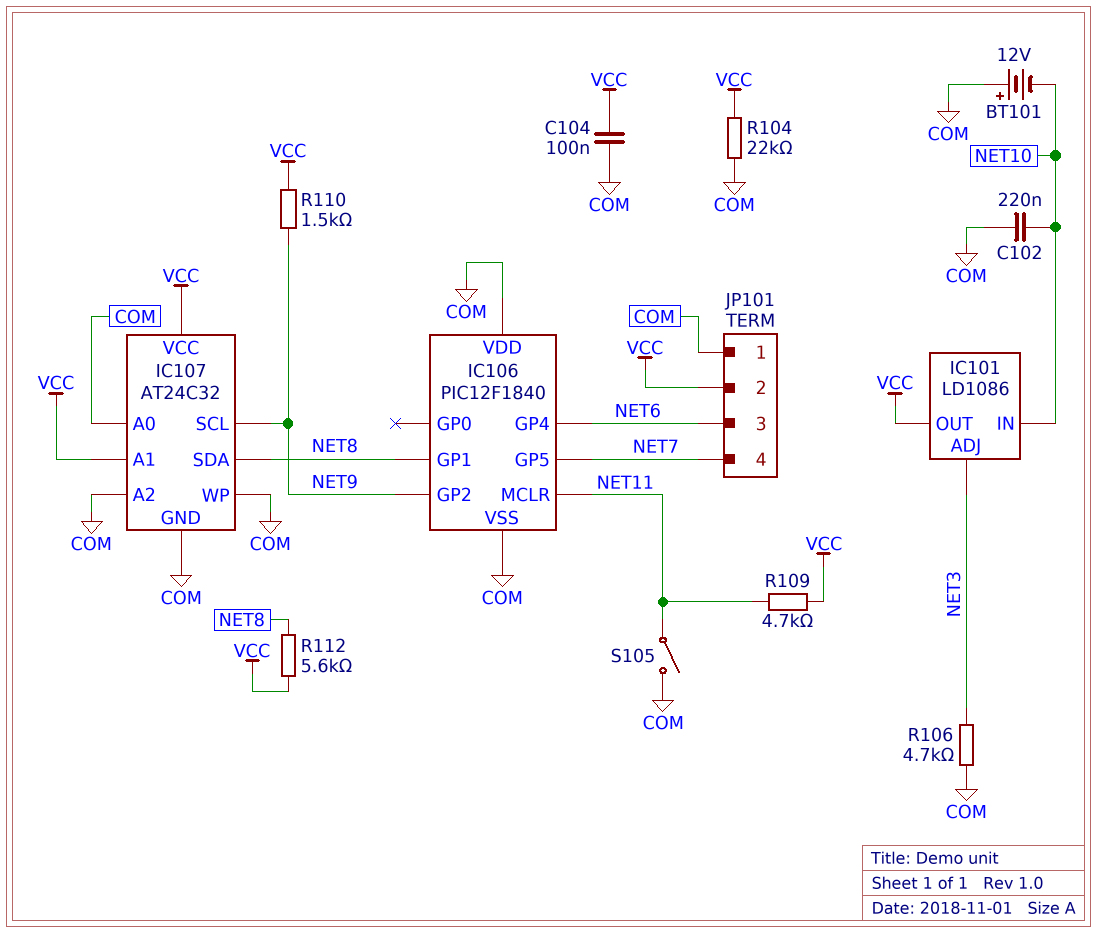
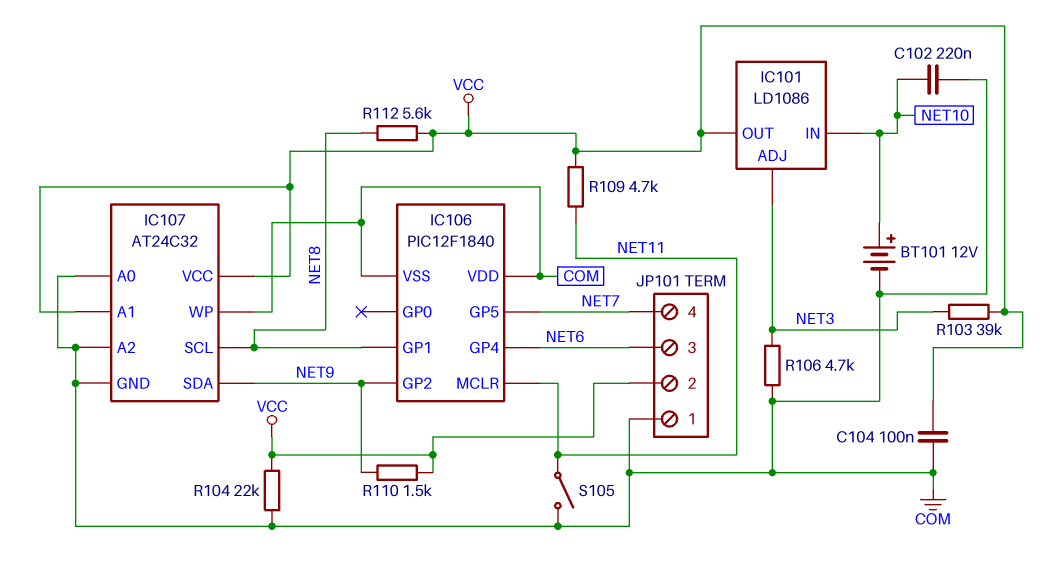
BT101: 12V (plus COM, minus NET10) -> 12V (plus NET10, minus COM)
IC107 pin SCL: NET9 -> NET8
IC107 pin SDA: NET8 -> NET9
R103: none -> 39k (NET3, VCC)

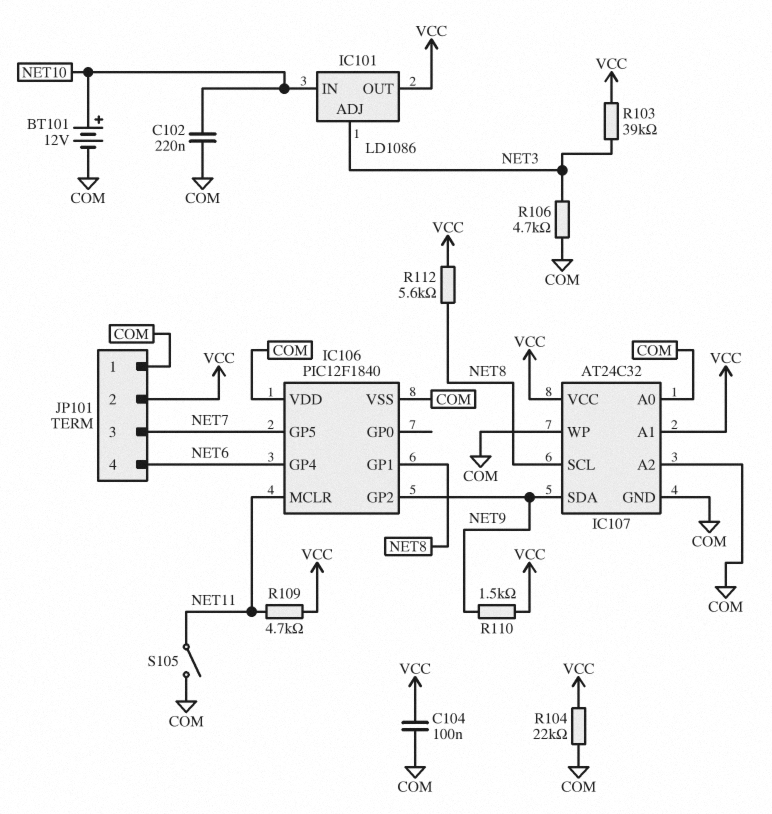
JP101 pin 3: NET6 -> NET7
JP101 pin 4: NET7 -> NET6

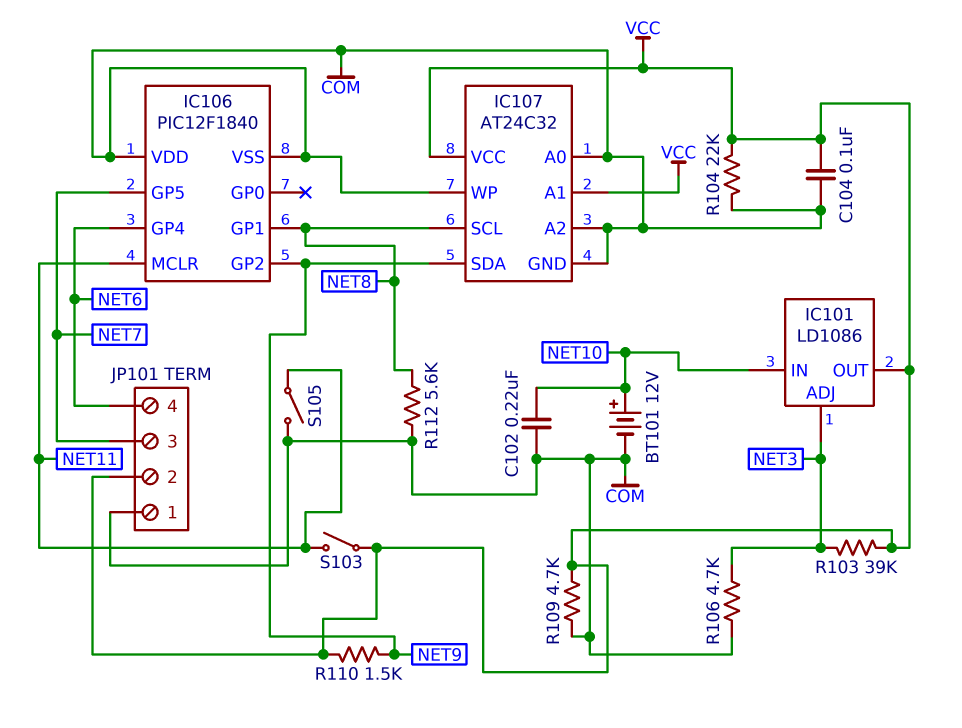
R109: 4.7k (NET11, VCC) -> 4.7k (COM, VCC)
R112: 5.6k (NET8, VCC) -> 5.6k (COM, NET8)
S103: none -> switch (NET11, VCC)

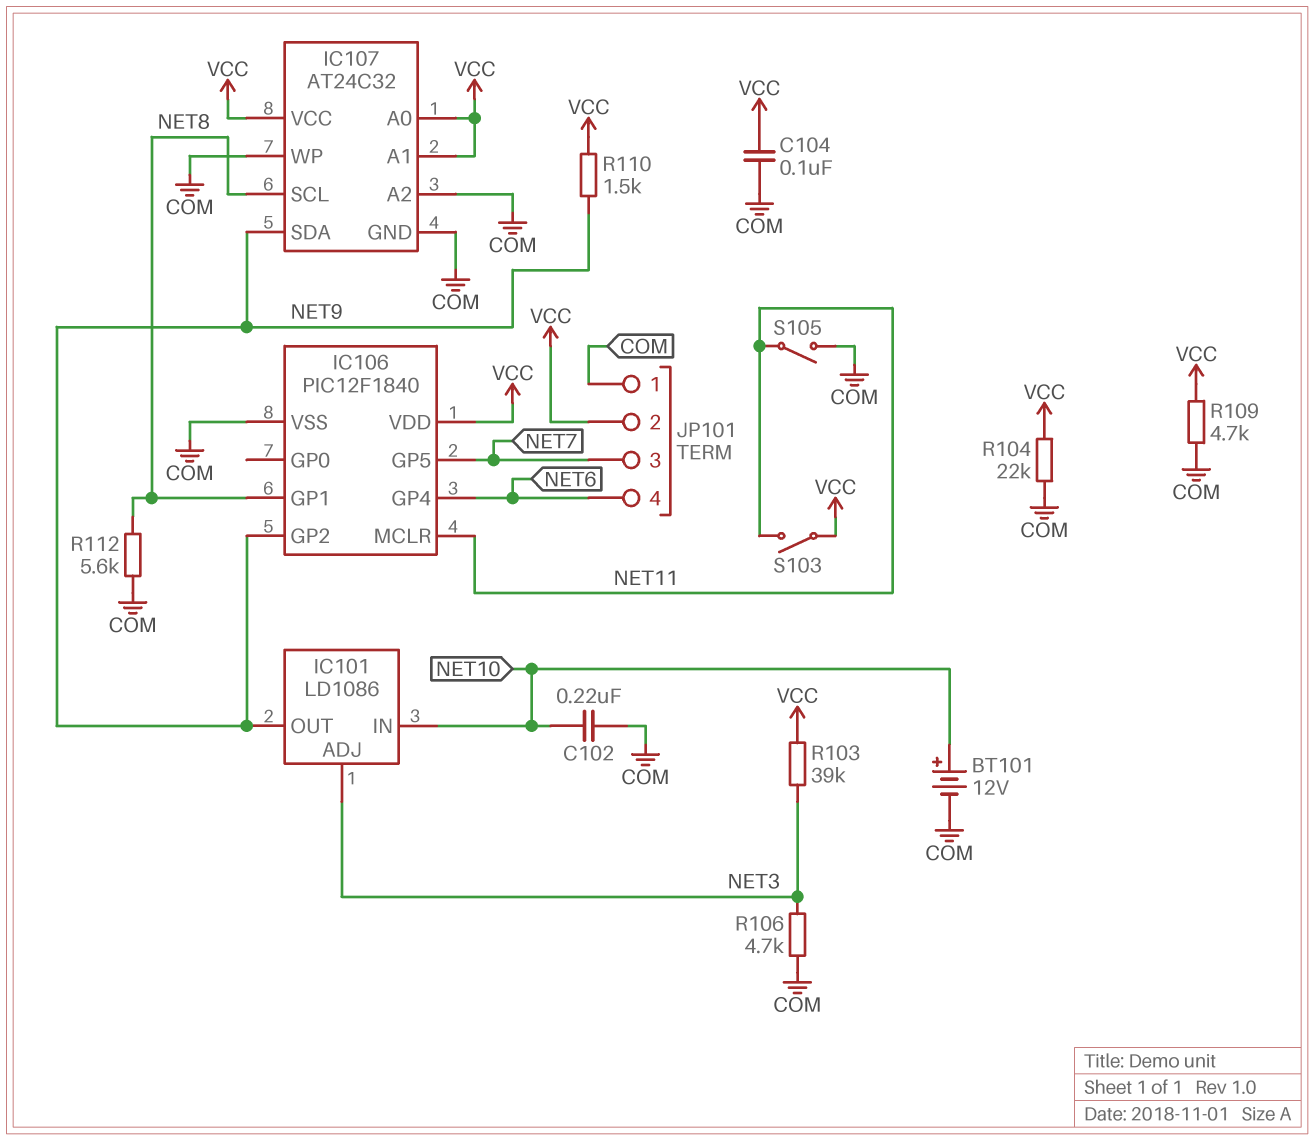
IC101 pin OUT: VCC -> NET9
IC106 pin VDD: COM -> VCC
IC107 pin A0: COM -> VCC

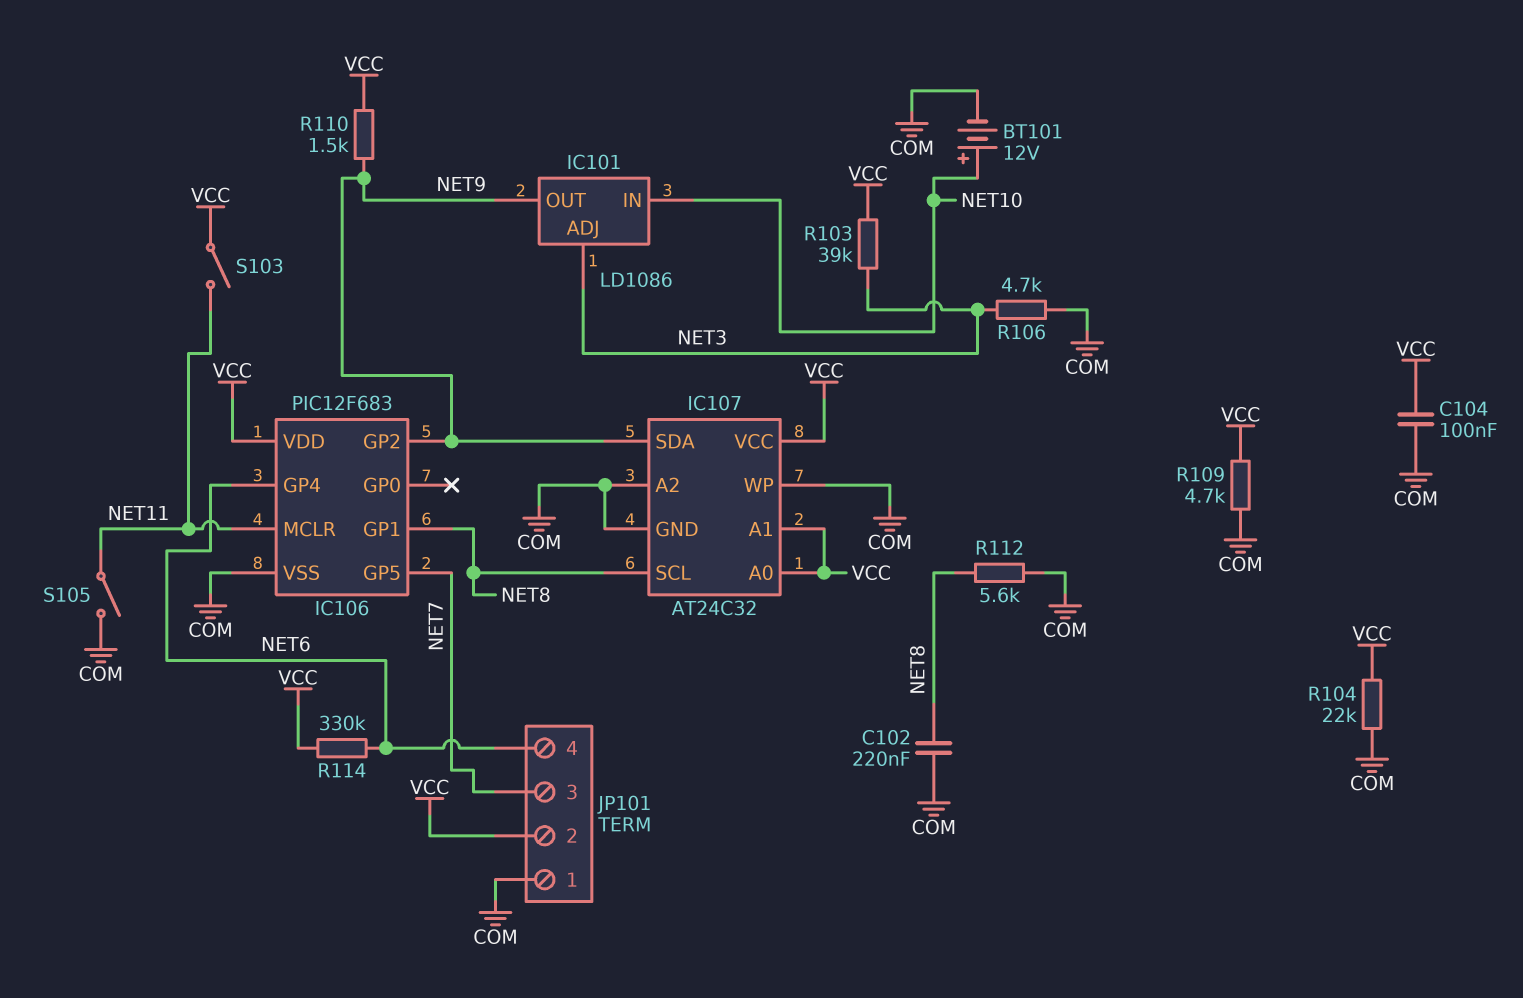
C102: 220nF (COM, NET10) -> 220nF (COM, NET8)
IC106: PIC12F1840 -> PIC12F683
R114: none -> 330k (NET6, VCC)

